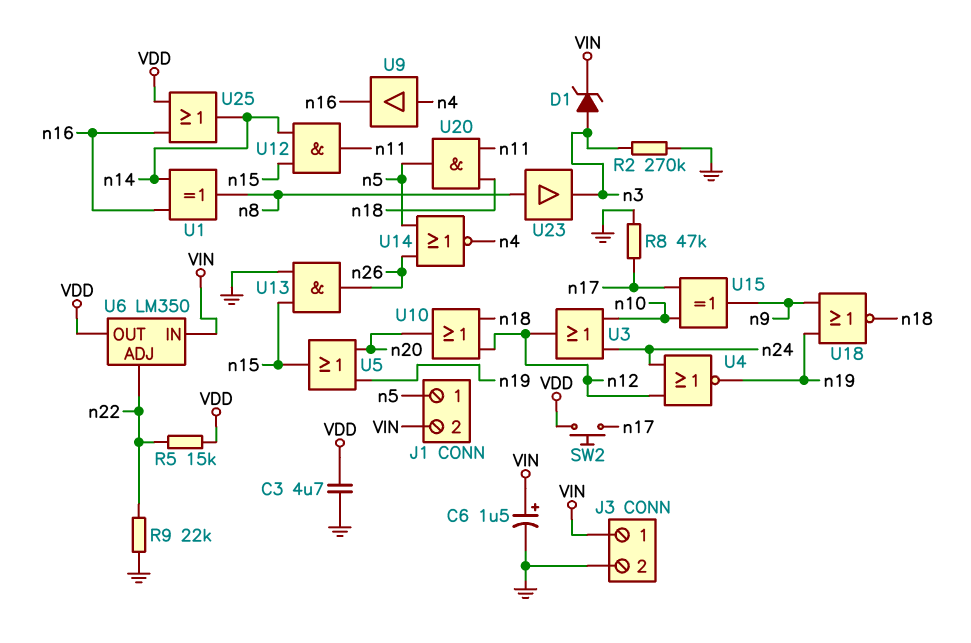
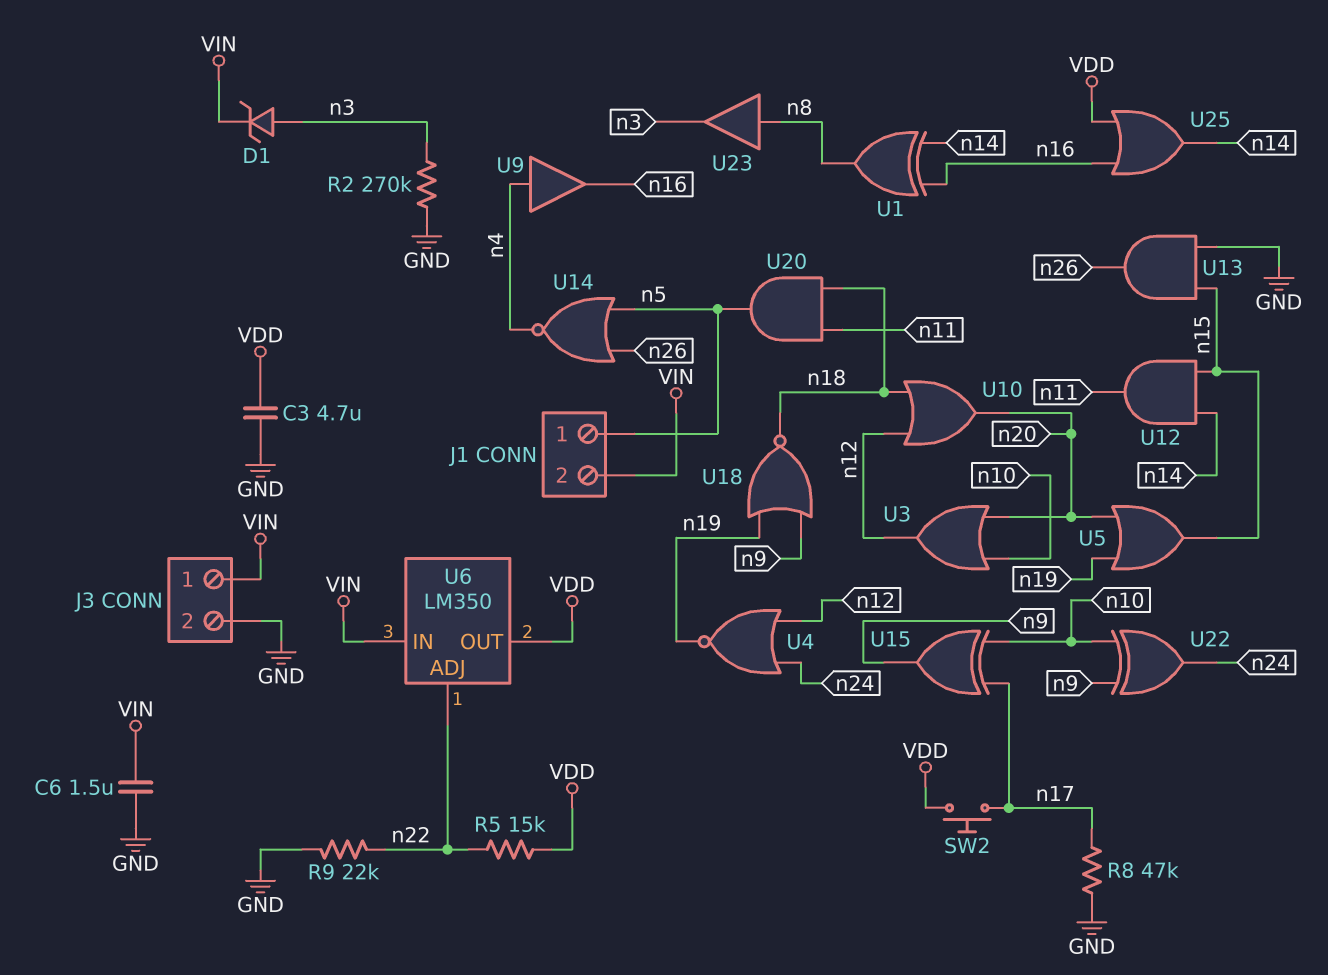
C6: 1.5uF (plus VIN, minus GND) -> 1.5uF (GND, VIN)
U3: OR (in n10, in n24, out n12) -> OR (in n10, in n20, out n12)
U22: none -> XOR (in n9, in n10, out n24)

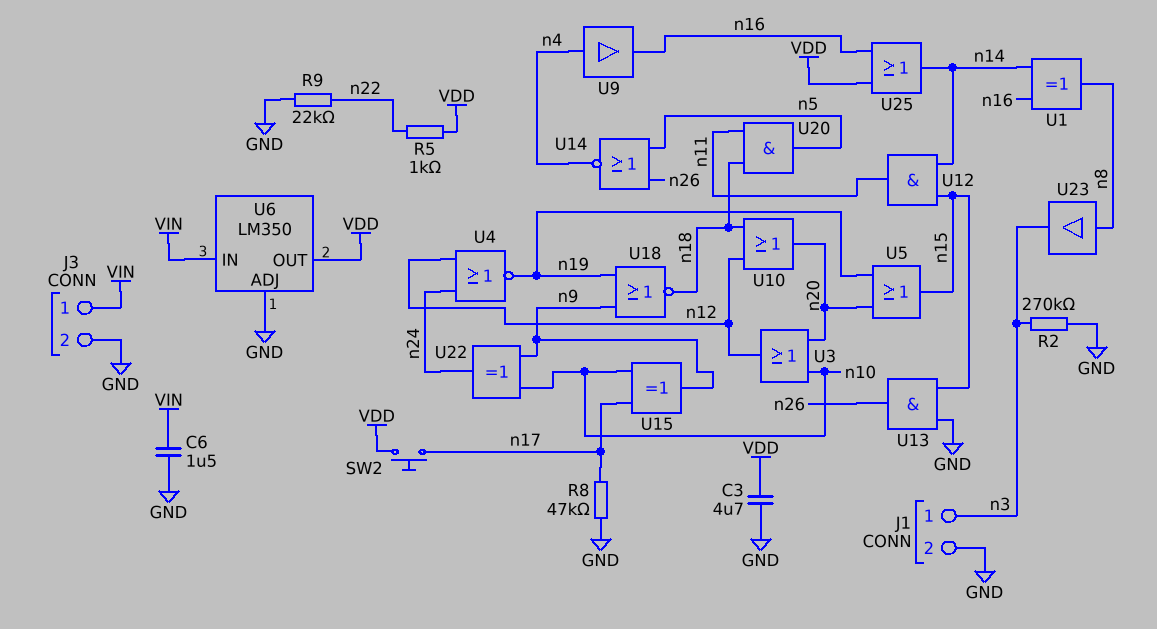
D1: zener (A n3, K VIN) -> none
J1 pin 1: n5 -> n3
J1 pin 2: VIN -> GND
R5: 15k (VDD, n22) -> 1k (VDD, n22)
U6 pin ADJ: n22 -> GND

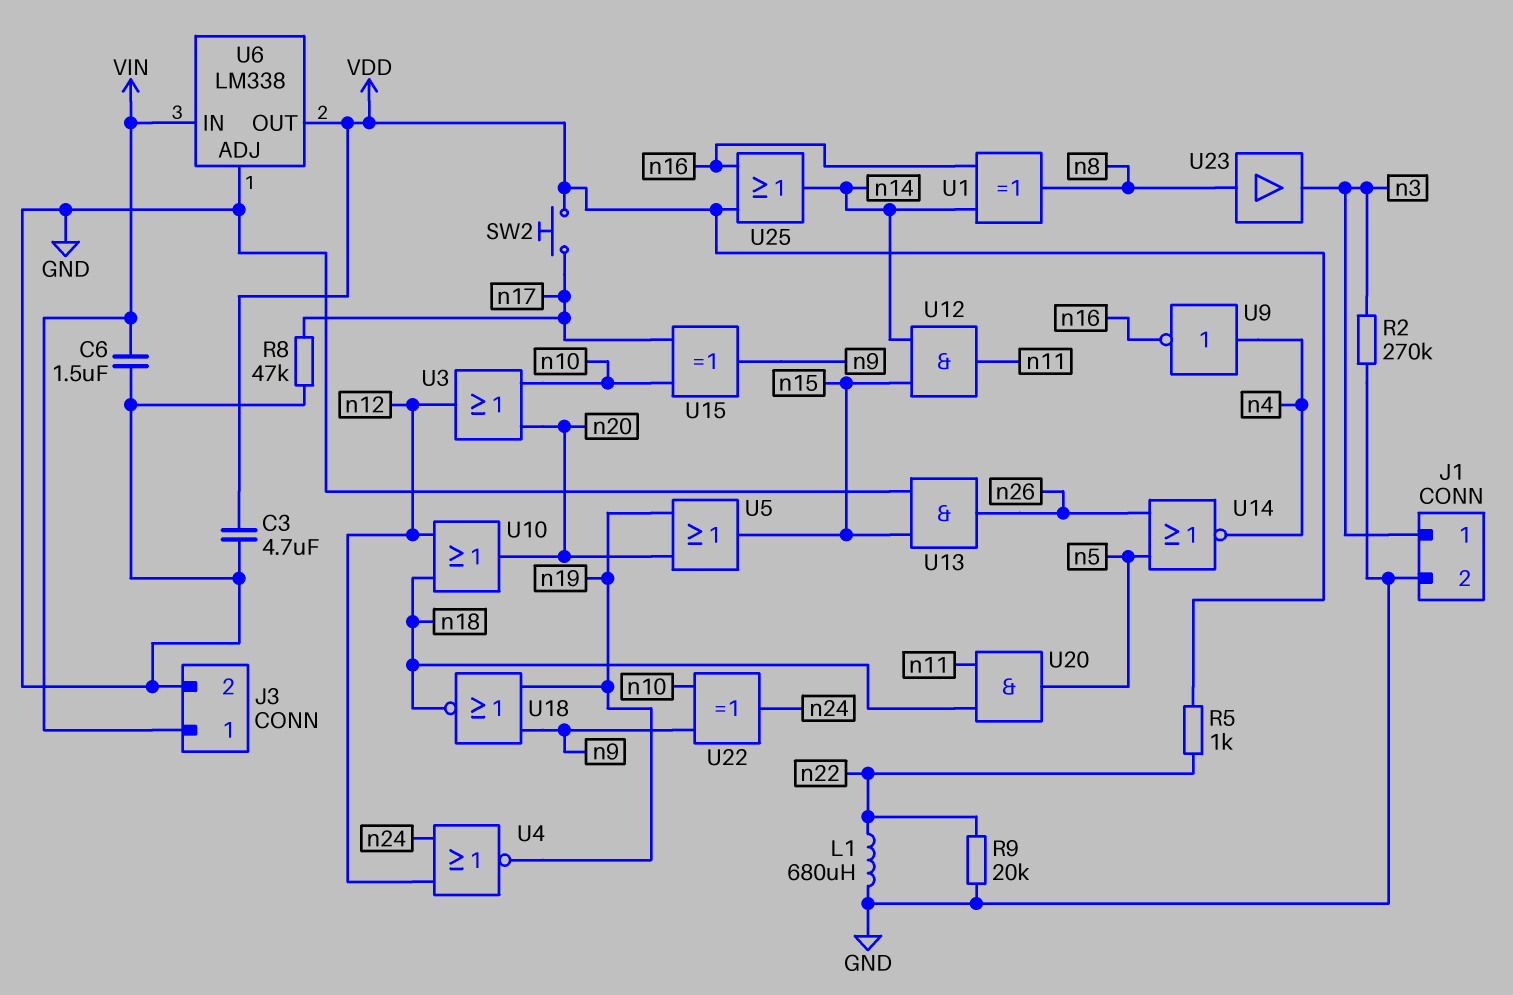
L1: none -> 680uH (GND, n22)
R9: 22k (GND, n22) -> 20k (GND, n22)
U6: LM350 -> LM338
U9: buffer (in n4, out n16) -> NOT (in n4, out n16)

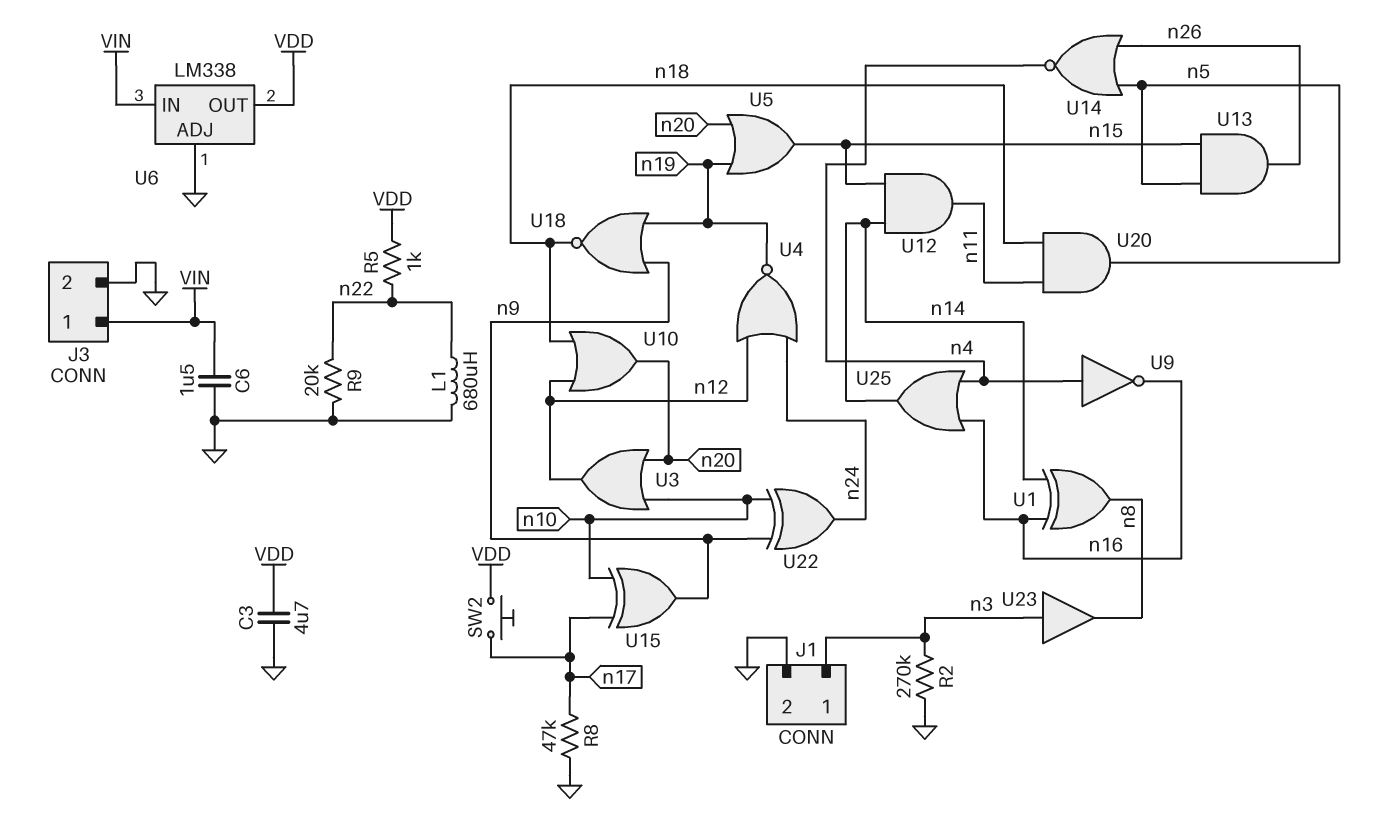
U13: AND (in GND, in n15, out n26) -> AND (in n5, in n15, out n26)
U23: buffer (in n8, out n3) -> buffer (in n3, out n8)
U25: OR (in VDD, in n16, out n14) -> OR (in n4, in n16, out n14)

